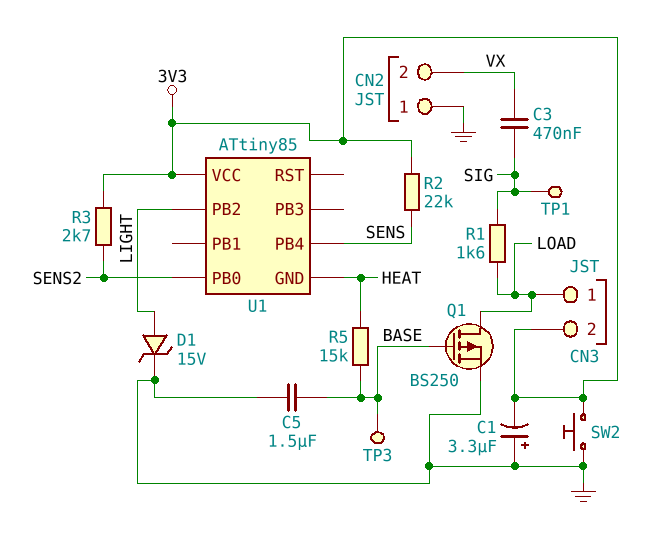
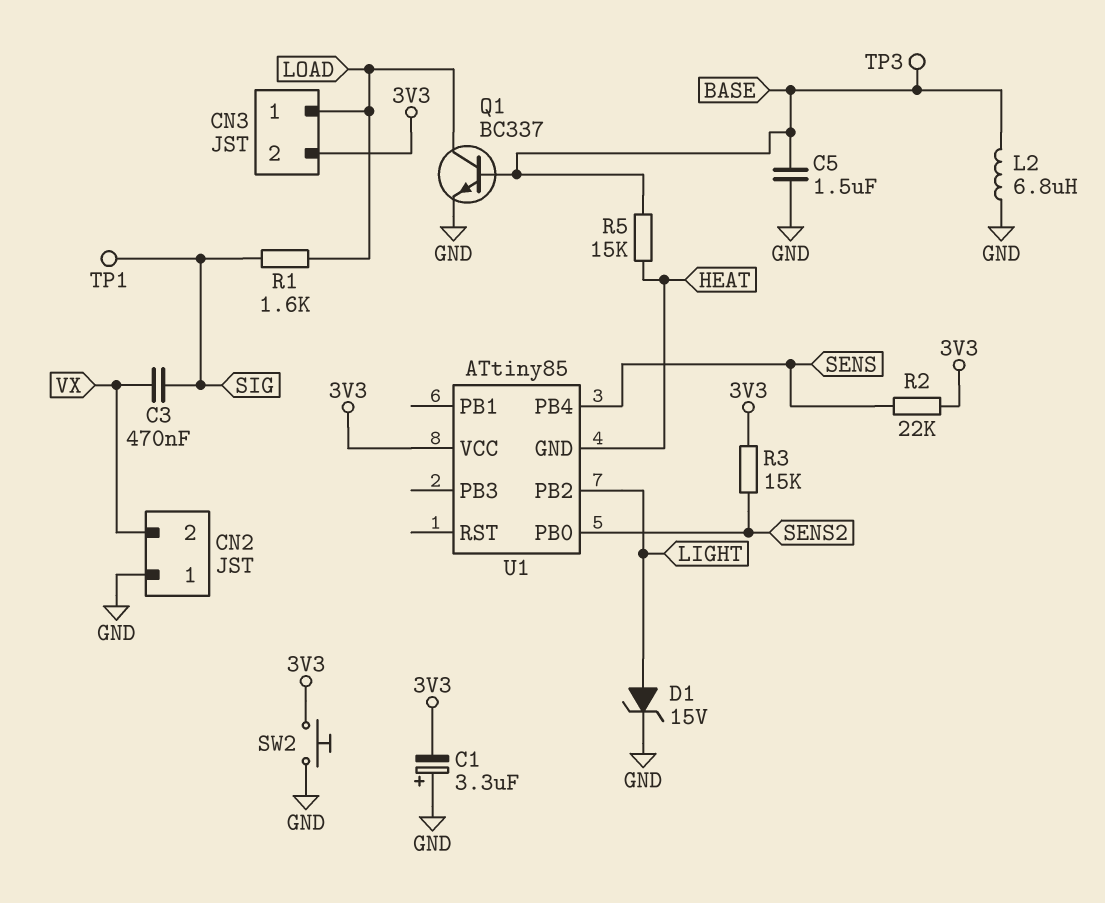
L2: none -> 6.8uH (BASE, GND)
Q1: PMOS BS250 (G BASE, D LOAD, S GND) -> NPN BC337 (B BASE, C LOAD, E GND)
R3: 2.7k (3V3, SENS2) -> 15k (3V3, SENS2)

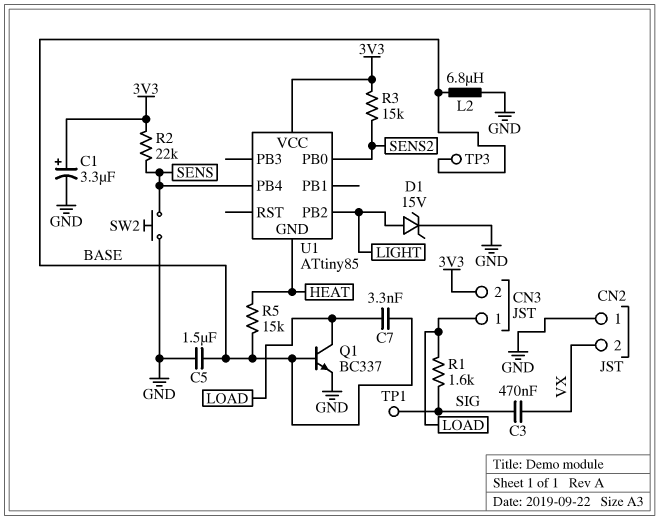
C1: 3.3uF (plus GND, minus 3V3) -> 3.3uF (plus 3V3, minus GND)
C7: none -> 3.3nF (BASE, LOAD)
SW2: button (3V3, GND) -> button (GND, SENS)

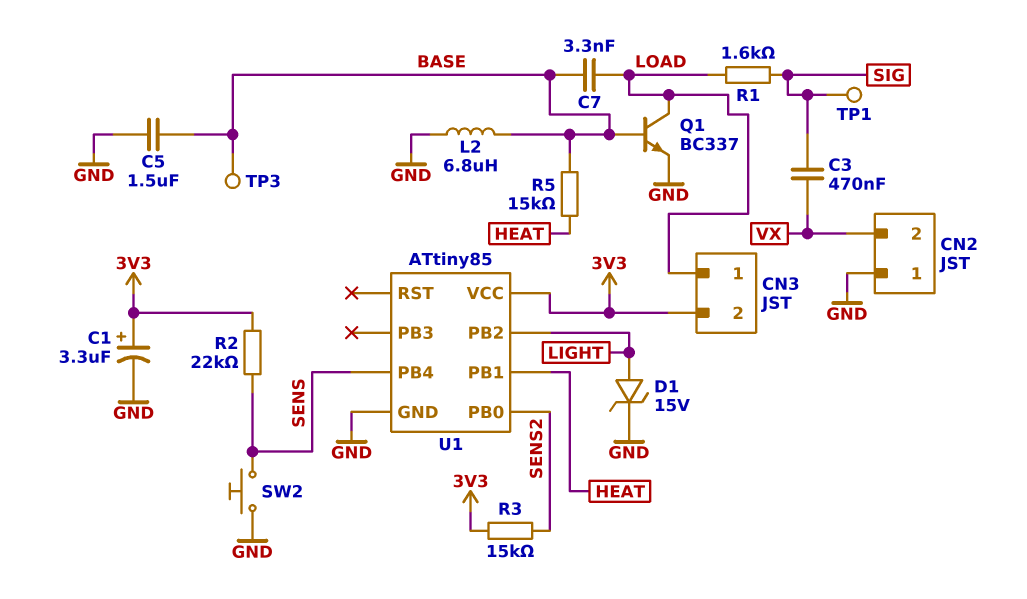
U1 pin GND: HEAT -> GND
U1 pin PB1: none -> HEAT

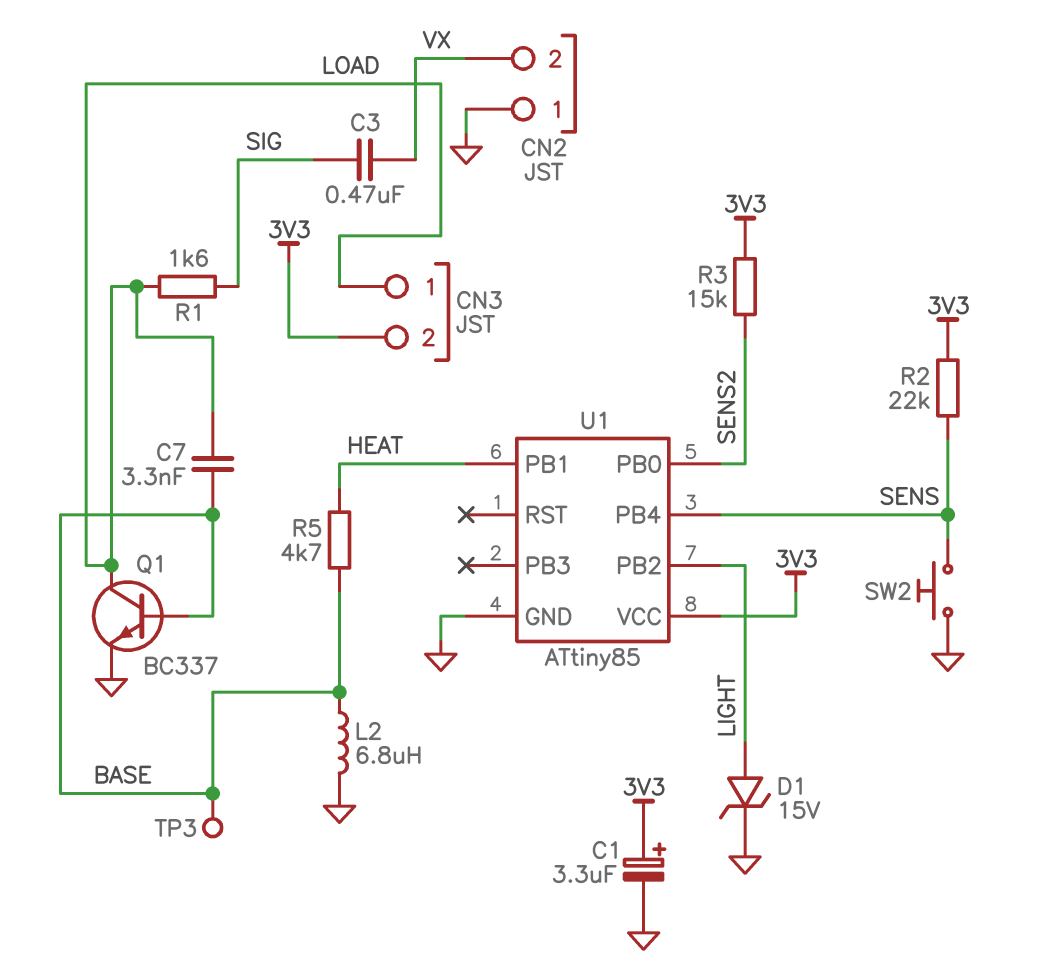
C5: 1.5uF (BASE, GND) -> none
R5: 15k (BASE, HEAT) -> 4.7k (BASE, HEAT)
TP1: test point (SIG) -> none

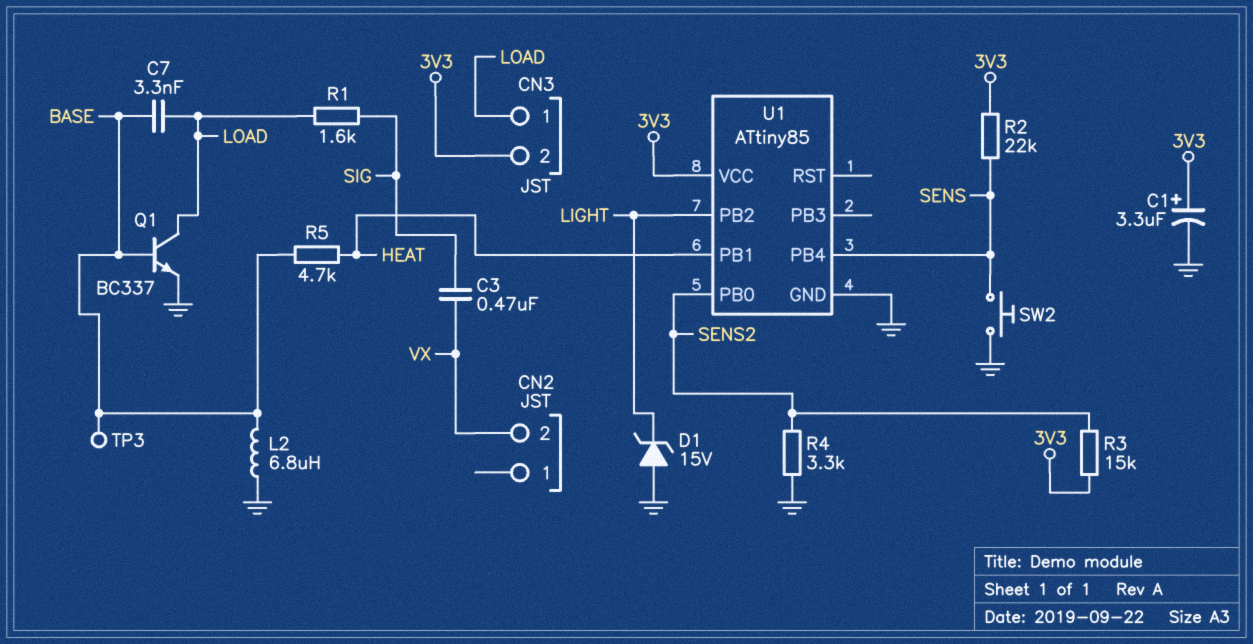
CN2 pin 1: GND -> none
D1: zener 15V (A LIGHT, K GND) -> zener 15V (A GND, K LIGHT)
R4: none -> 3.3k (GND, SENS2)

